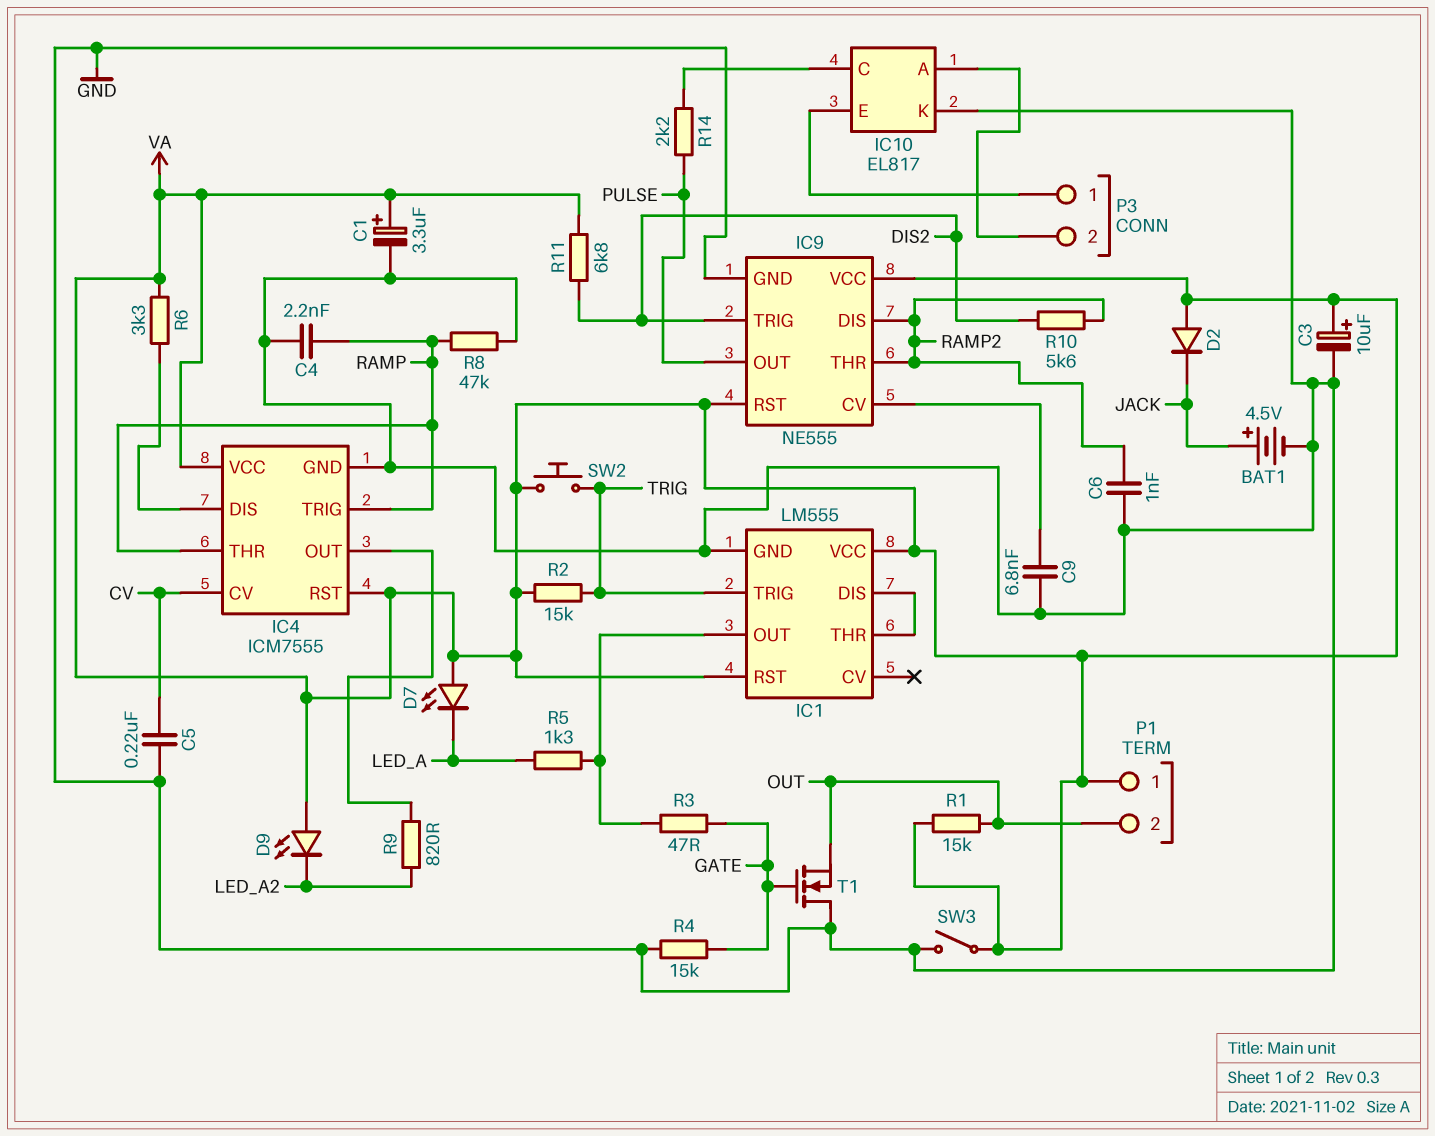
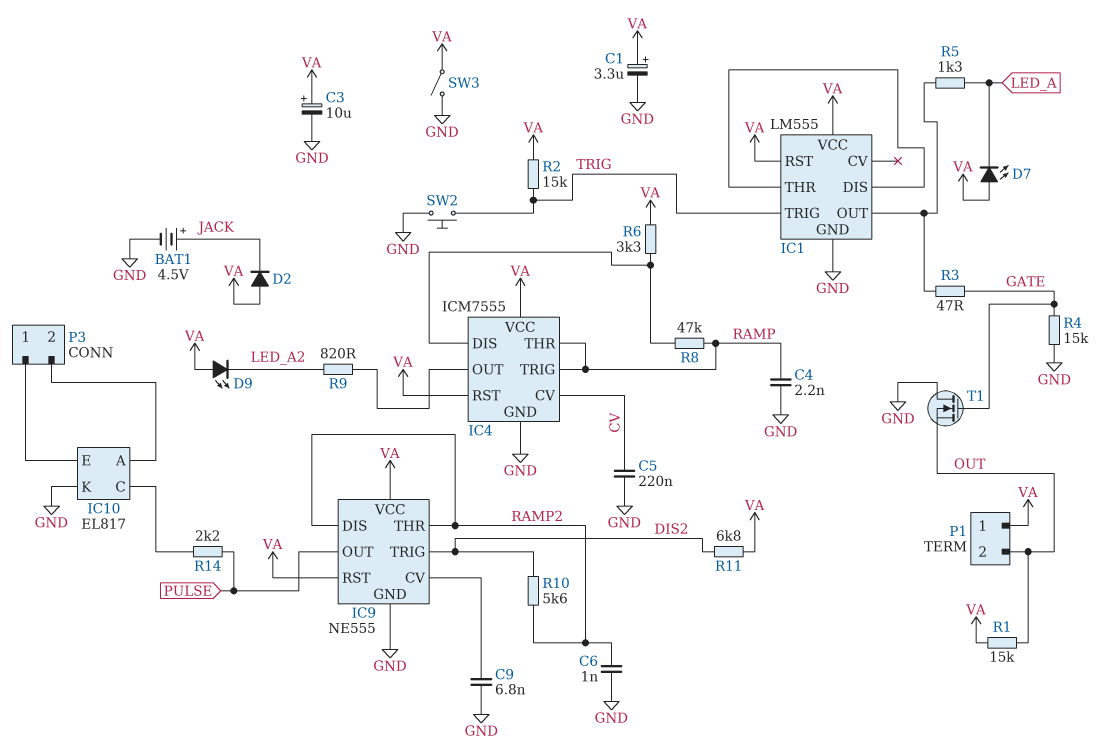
R8: 47k (GND, RAMP) -> 47k (IC4/DIS, RAMP)
SW2: button (TRIG, VA) -> button (GND, TRIG)

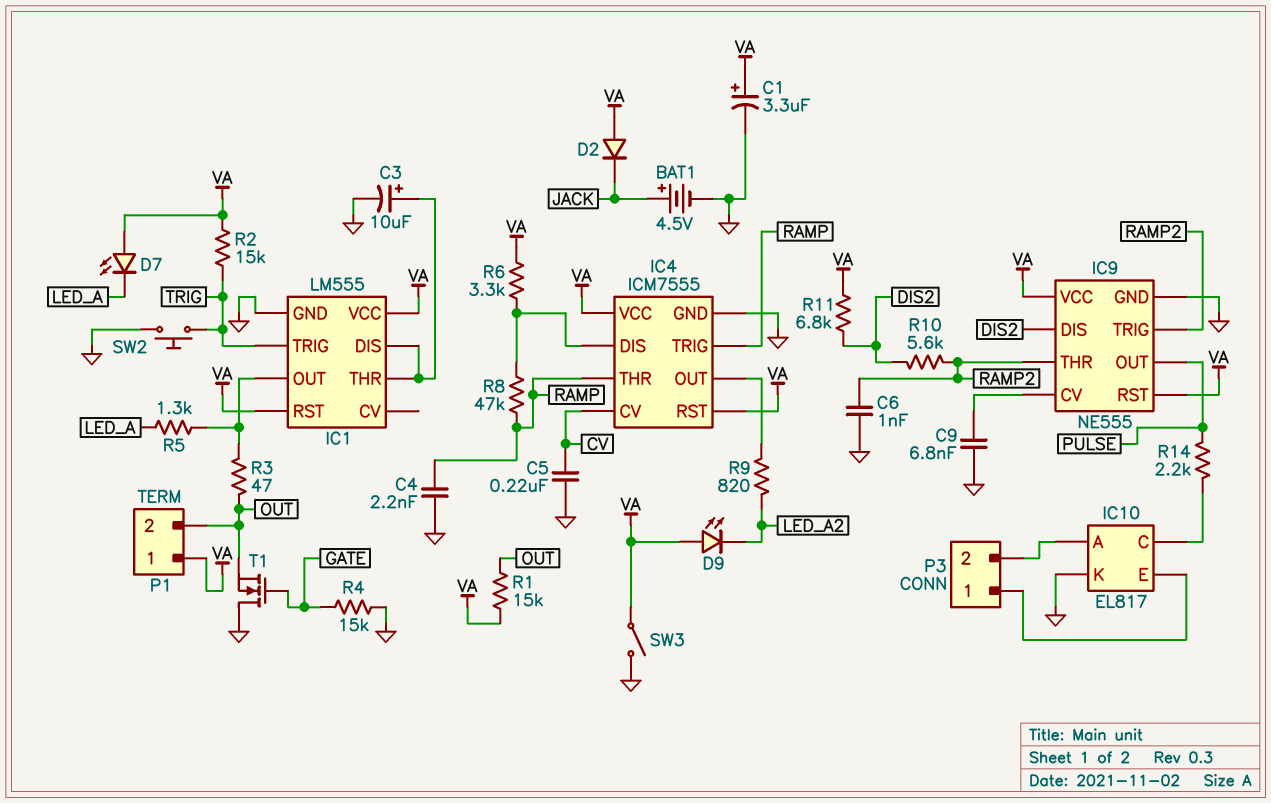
C3: 10uF (plus VA, minus GND) -> 10uF (plus IC1/DIS, minus GND)
IC9 pin DIS: RAMP2 -> DIS2
IC9 pin TRIG: DIS2 -> RAMP2
R3: 47 (GATE, IC1/OUT) -> 47 (IC1/OUT, OUT)

